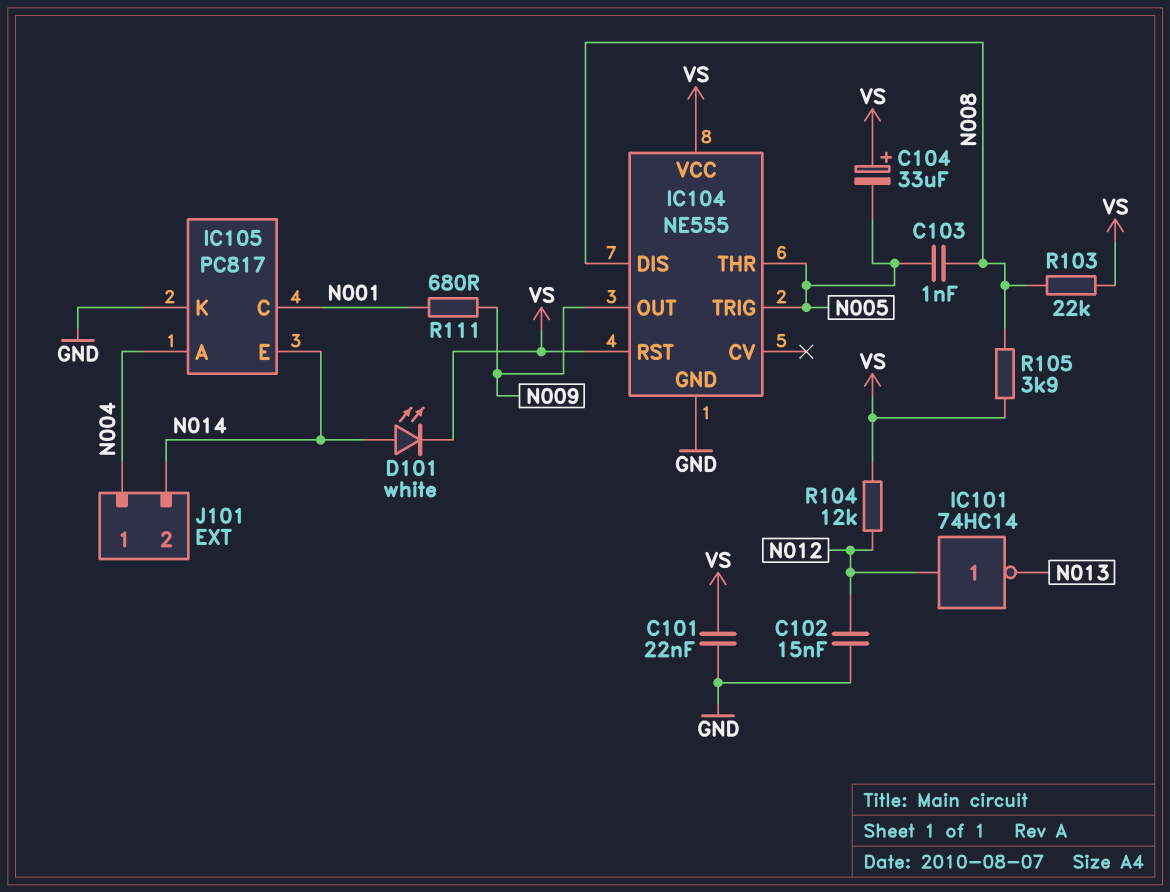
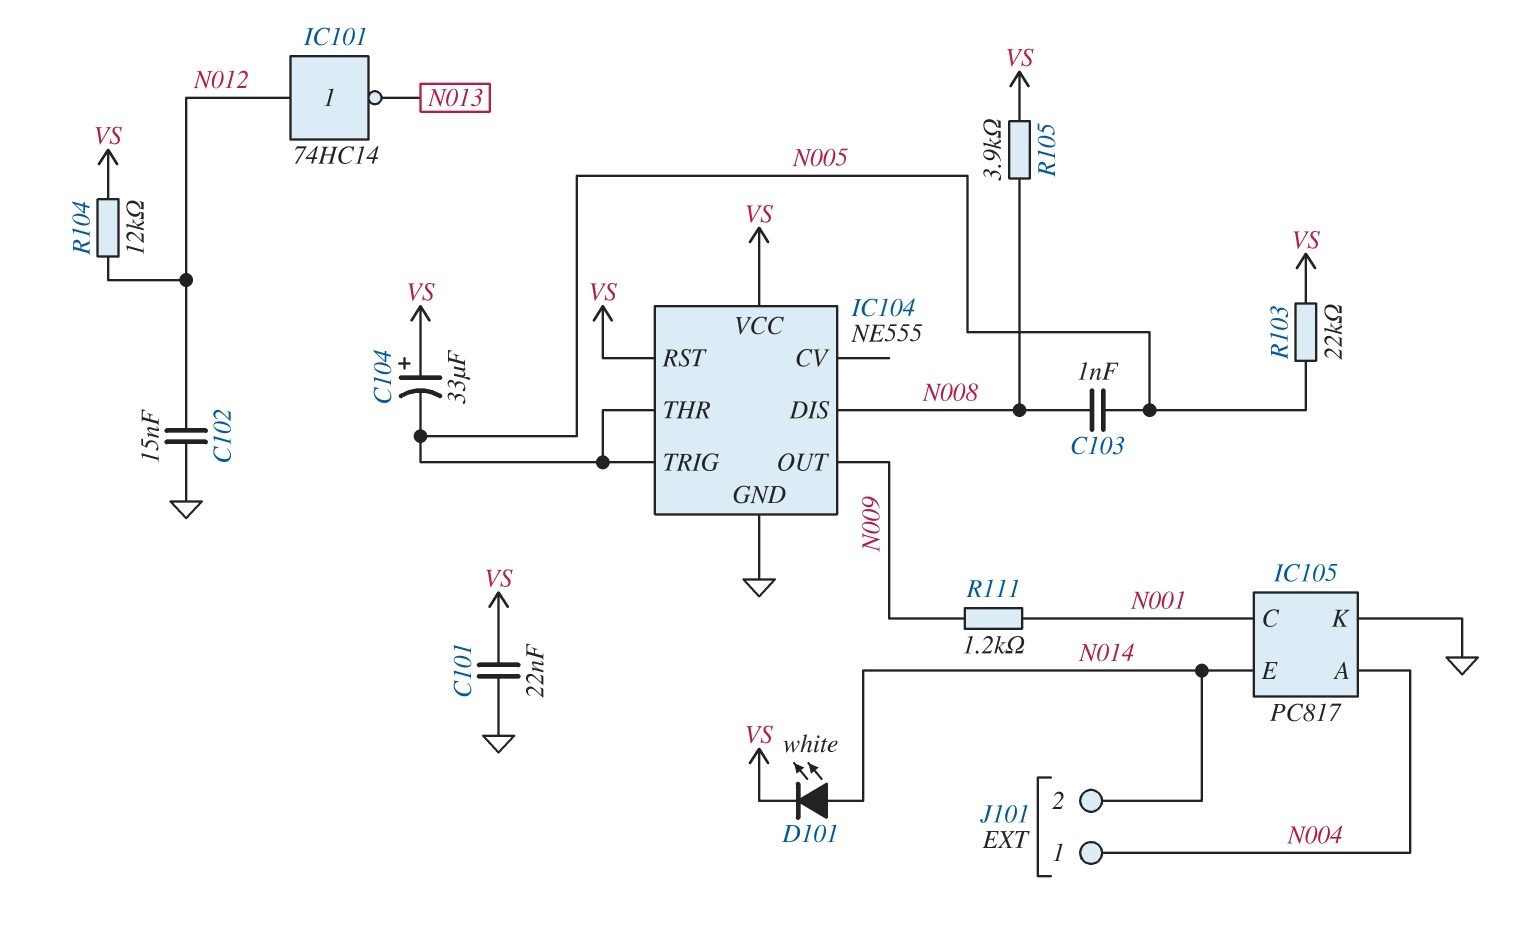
R103: 22k (N008, VS) -> 22k (N005, VS)
R111: 680 (N001, N009) -> 1.2k (N001, N009)

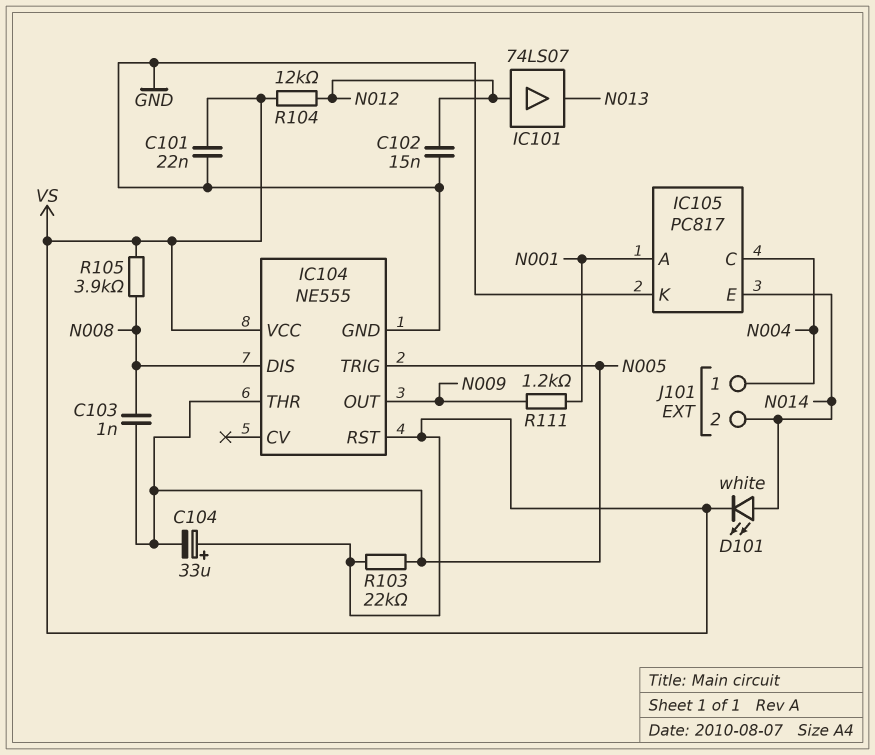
IC101: NOT 74HC14 (in N012, out N013) -> buffer 74LS07 (in N012, out N013)
IC105 pin A: N004 -> N001
IC105 pin C: N001 -> N004

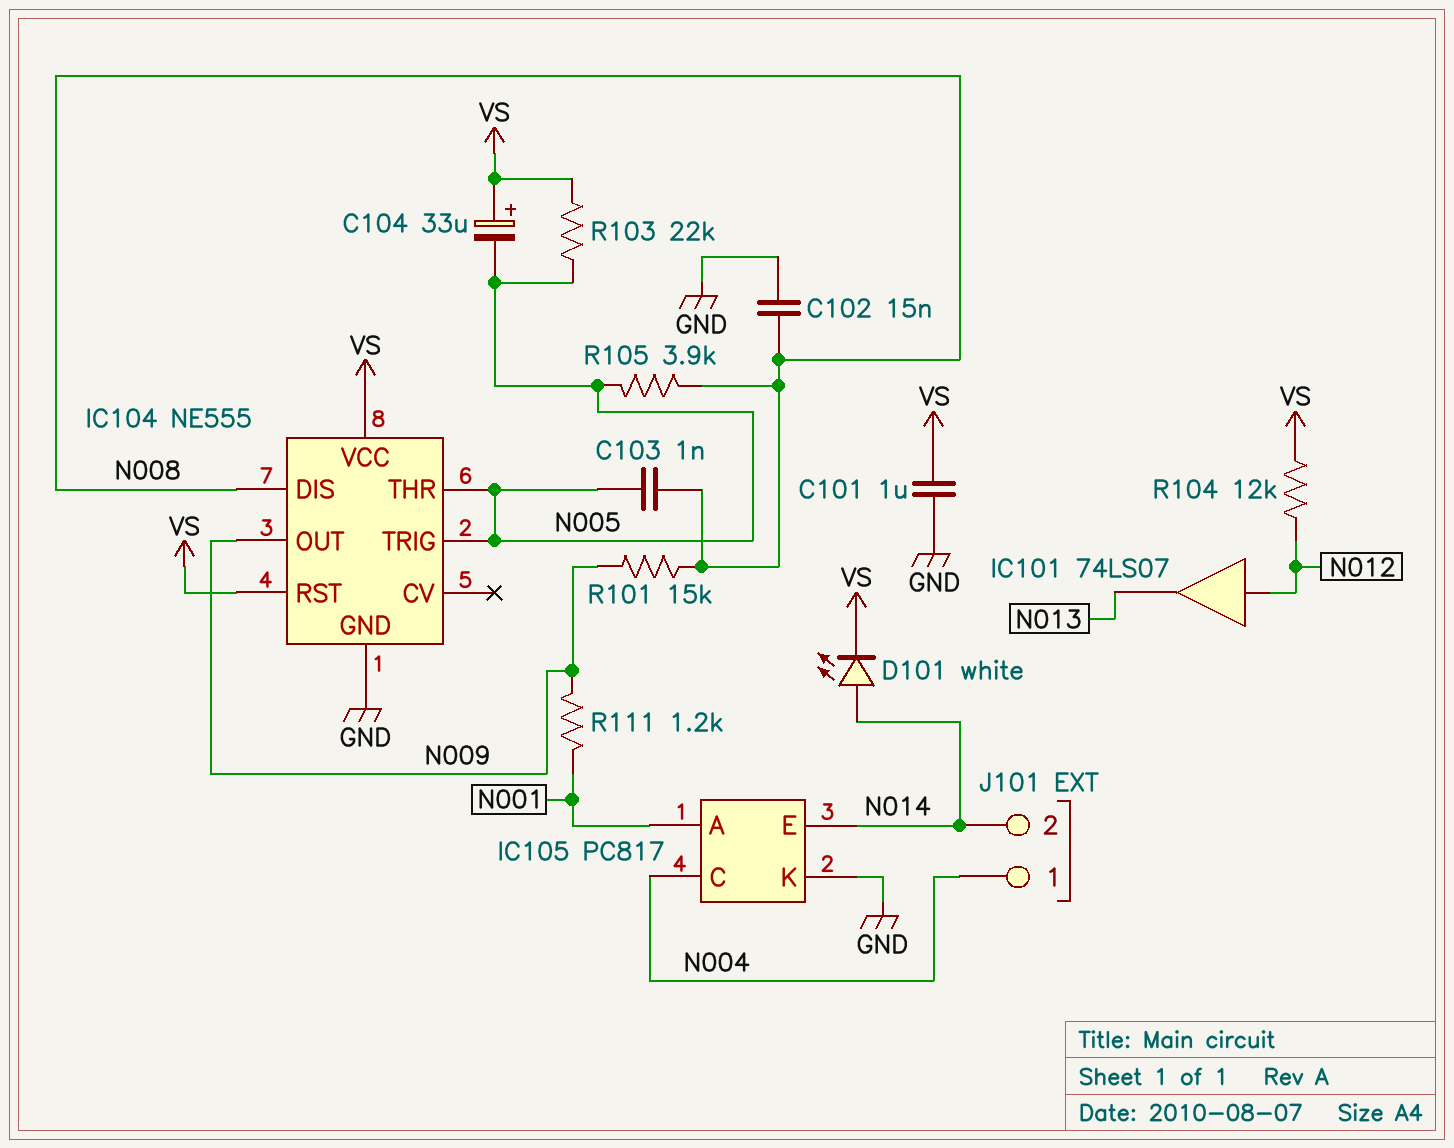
C101: 22nF (GND, VS) -> 1uF (GND, VS)
C102: 15nF (GND, N012) -> 15nF (GND, N008)
R101: none -> 15k (N008, N009)
R105: 3.9k (N008, VS) -> 3.9k (N005, N008)

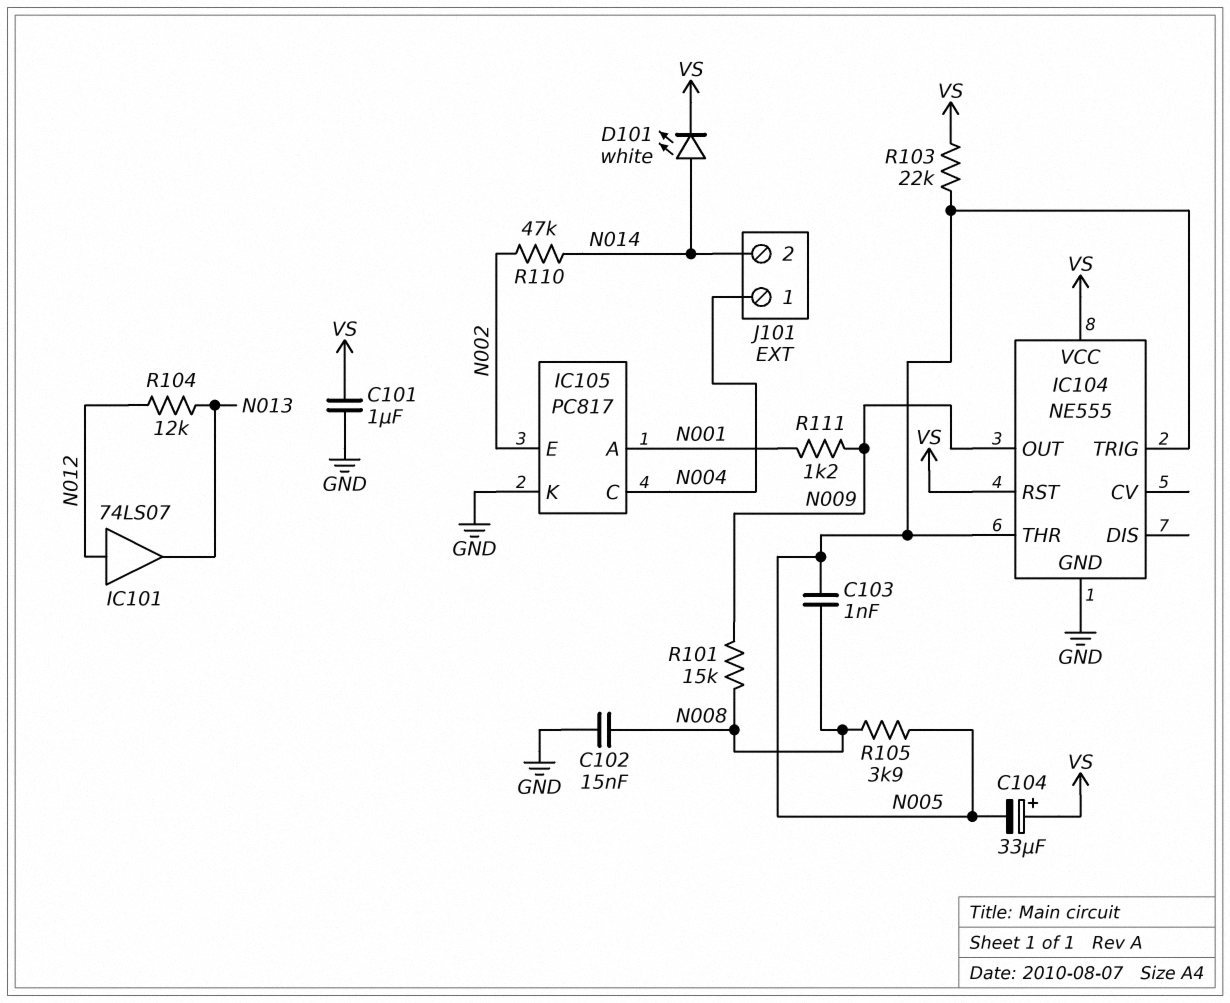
IC104 pin DIS: N008 -> none
IC105 pin E: N014 -> N002
R104: 12k (N012, VS) -> 12k (N012, N013)
R110: none -> 47k (N002, N014)

